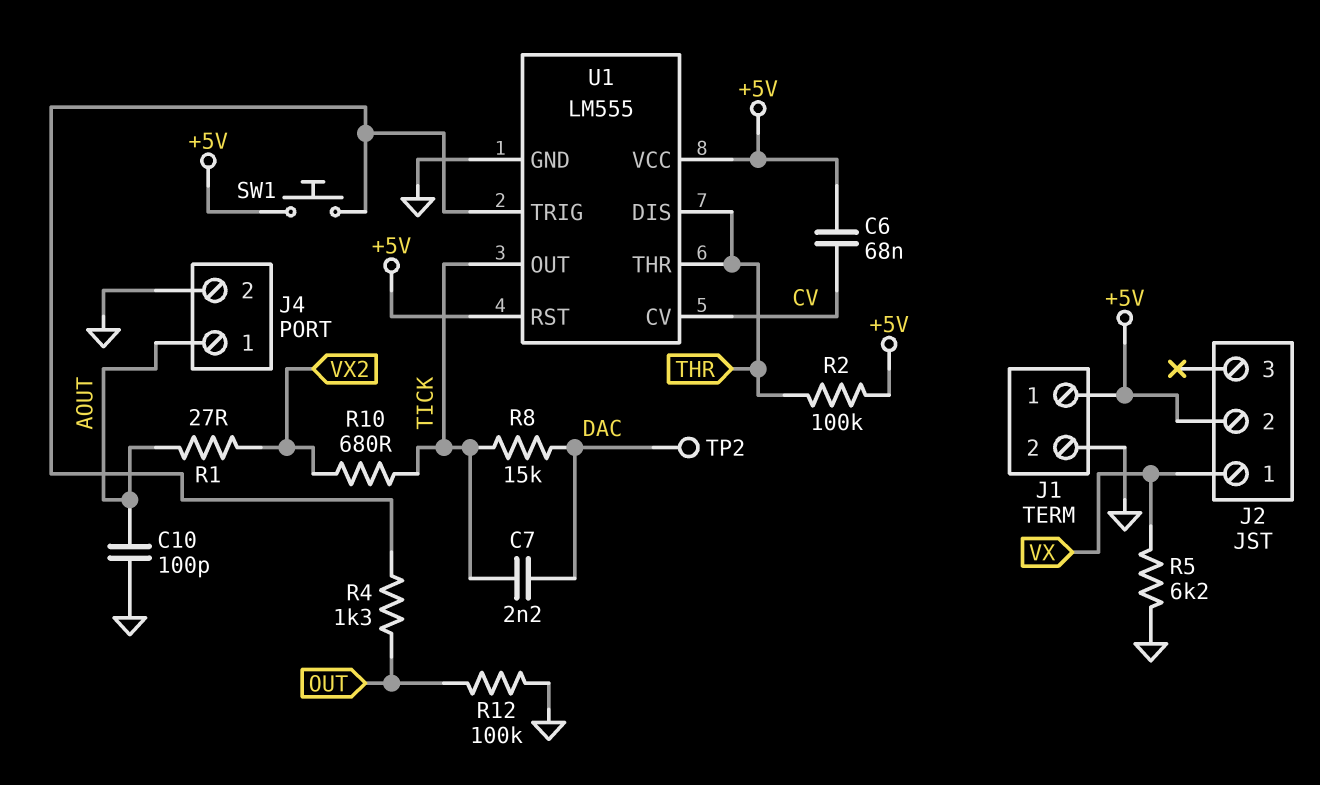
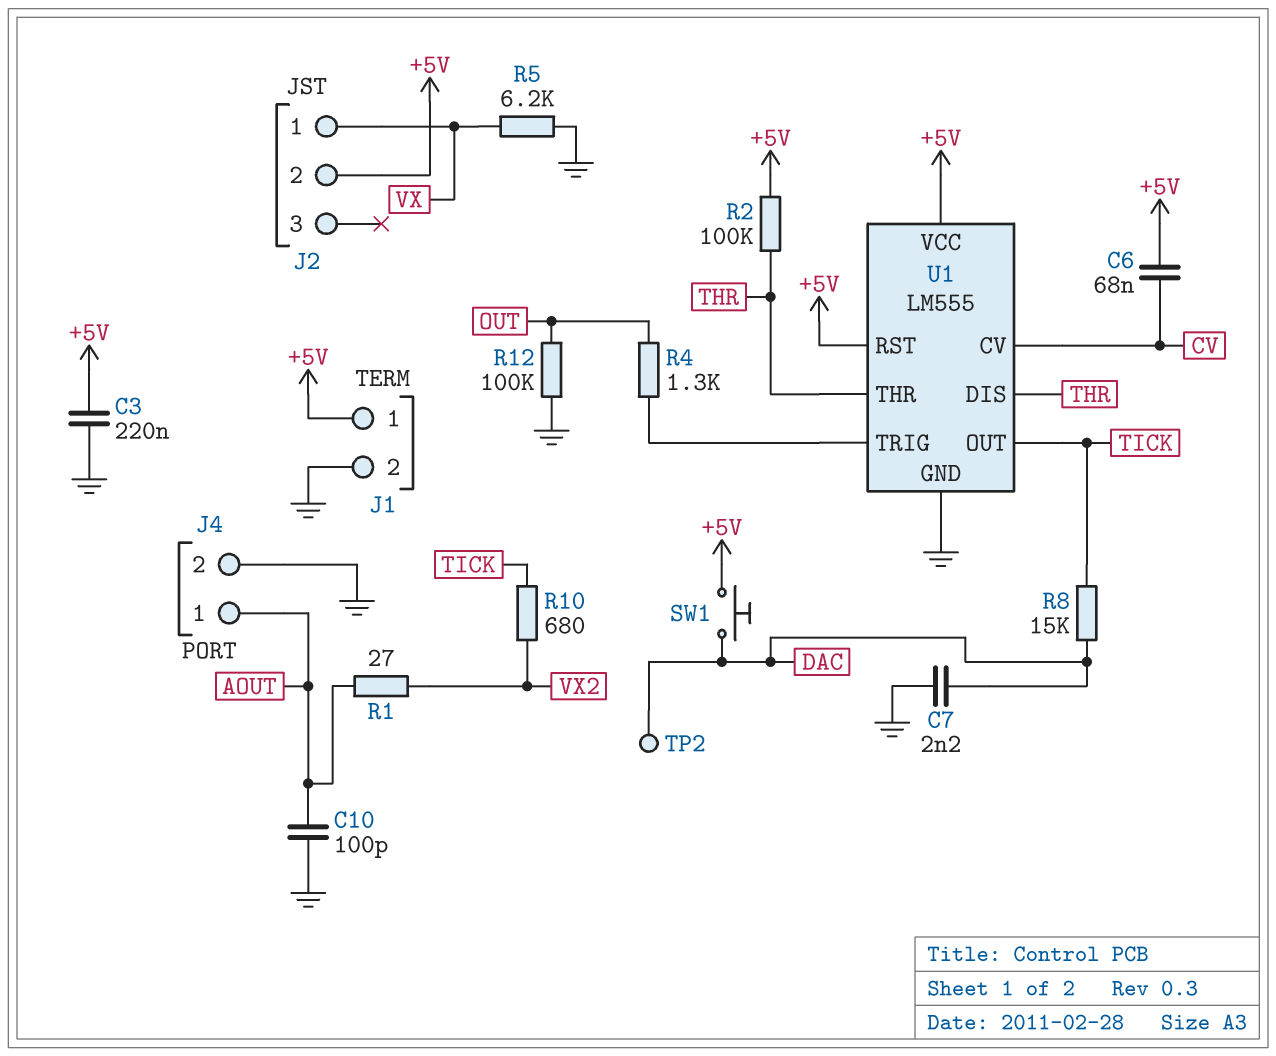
C3: none -> 220nF (+5V, GND)
C7: 2.2nF (DAC, TICK) -> 2.2nF (DAC, GND)
SW1: button (+5V, U1/TRIG) -> button (+5V, DAC)

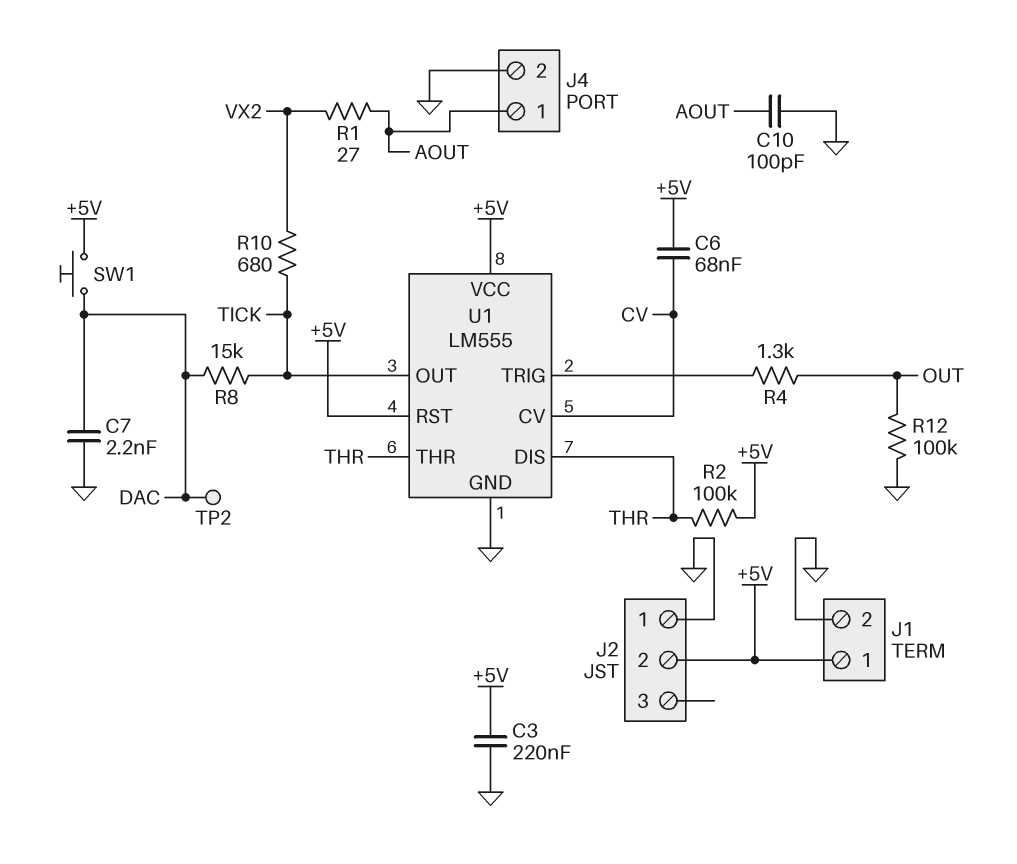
J2 pin 1: VX -> GND
R5: 6.2k (GND, VX) -> none

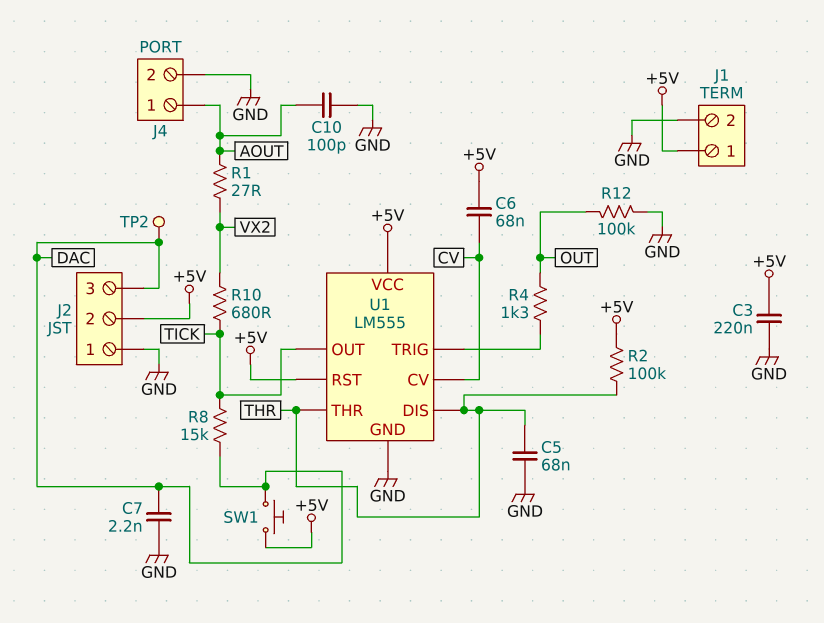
C5: none -> 68nF (GND, THR)
J2 pin 3: none -> DAC

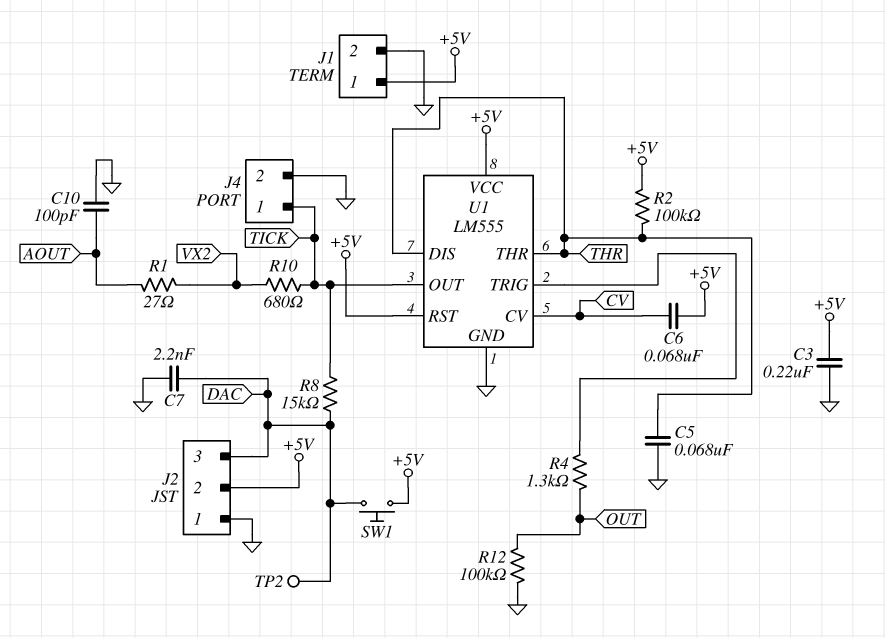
J4 pin 1: AOUT -> TICK

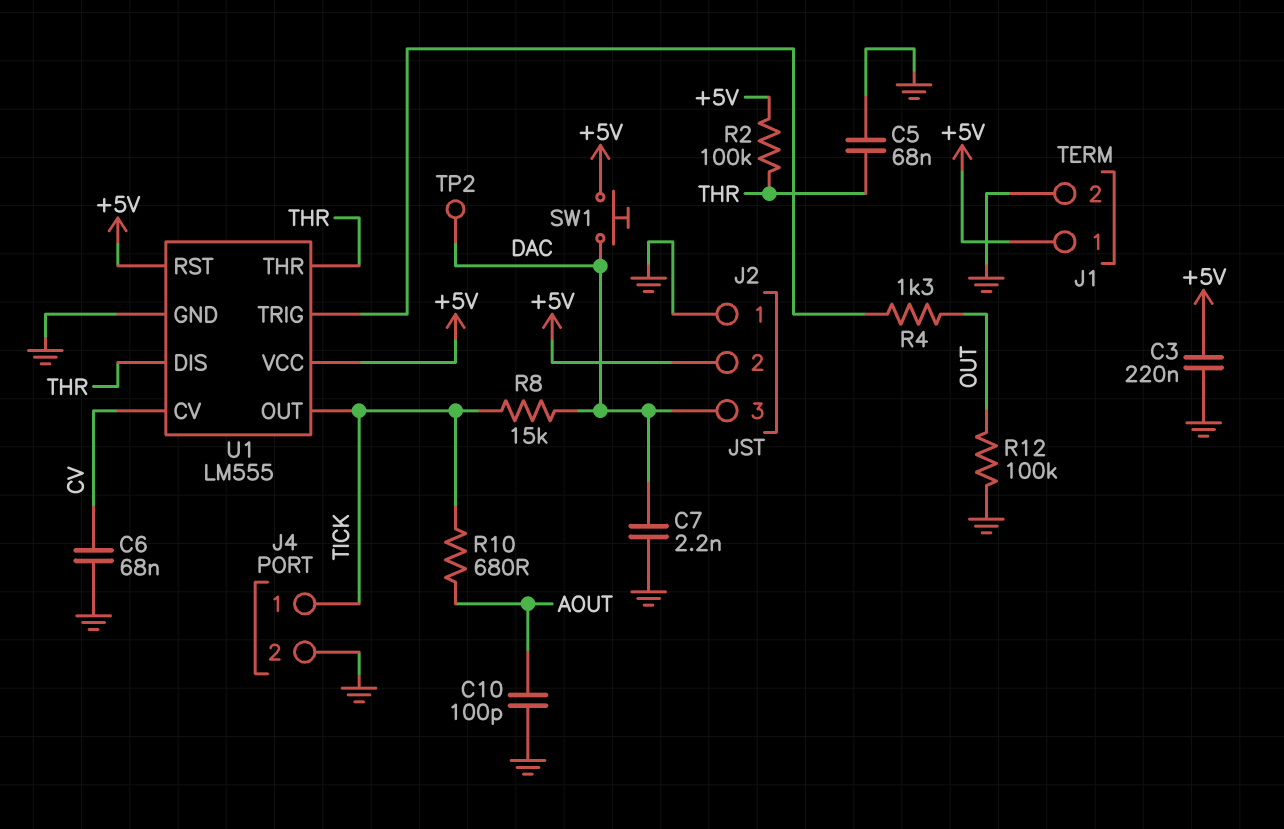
C6: 68nF (+5V, CV) -> 68nF (CV, GND)
R1: 27 (AOUT, VX2) -> none
R10: 680 (TICK, VX2) -> 680 (AOUT, TICK)

